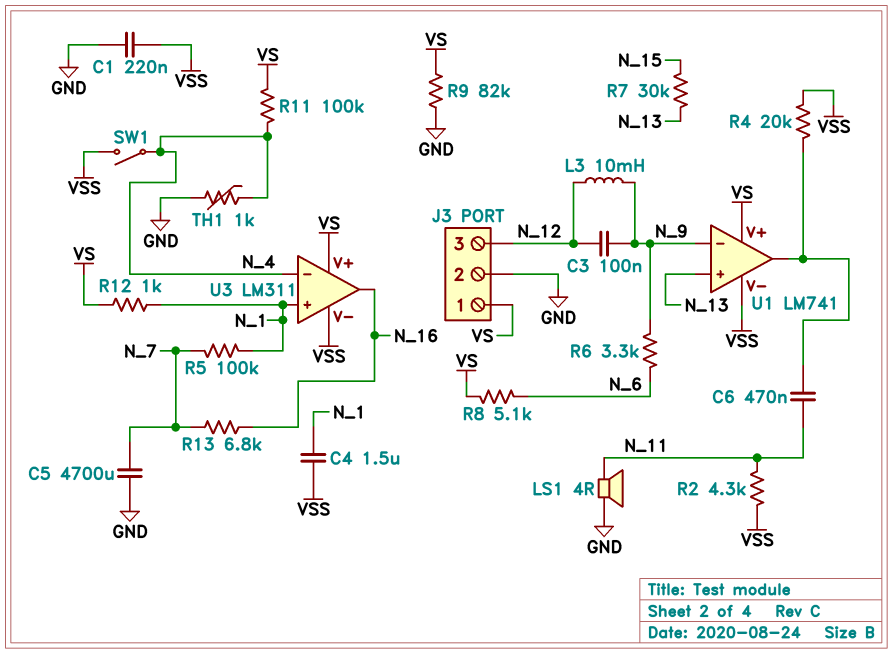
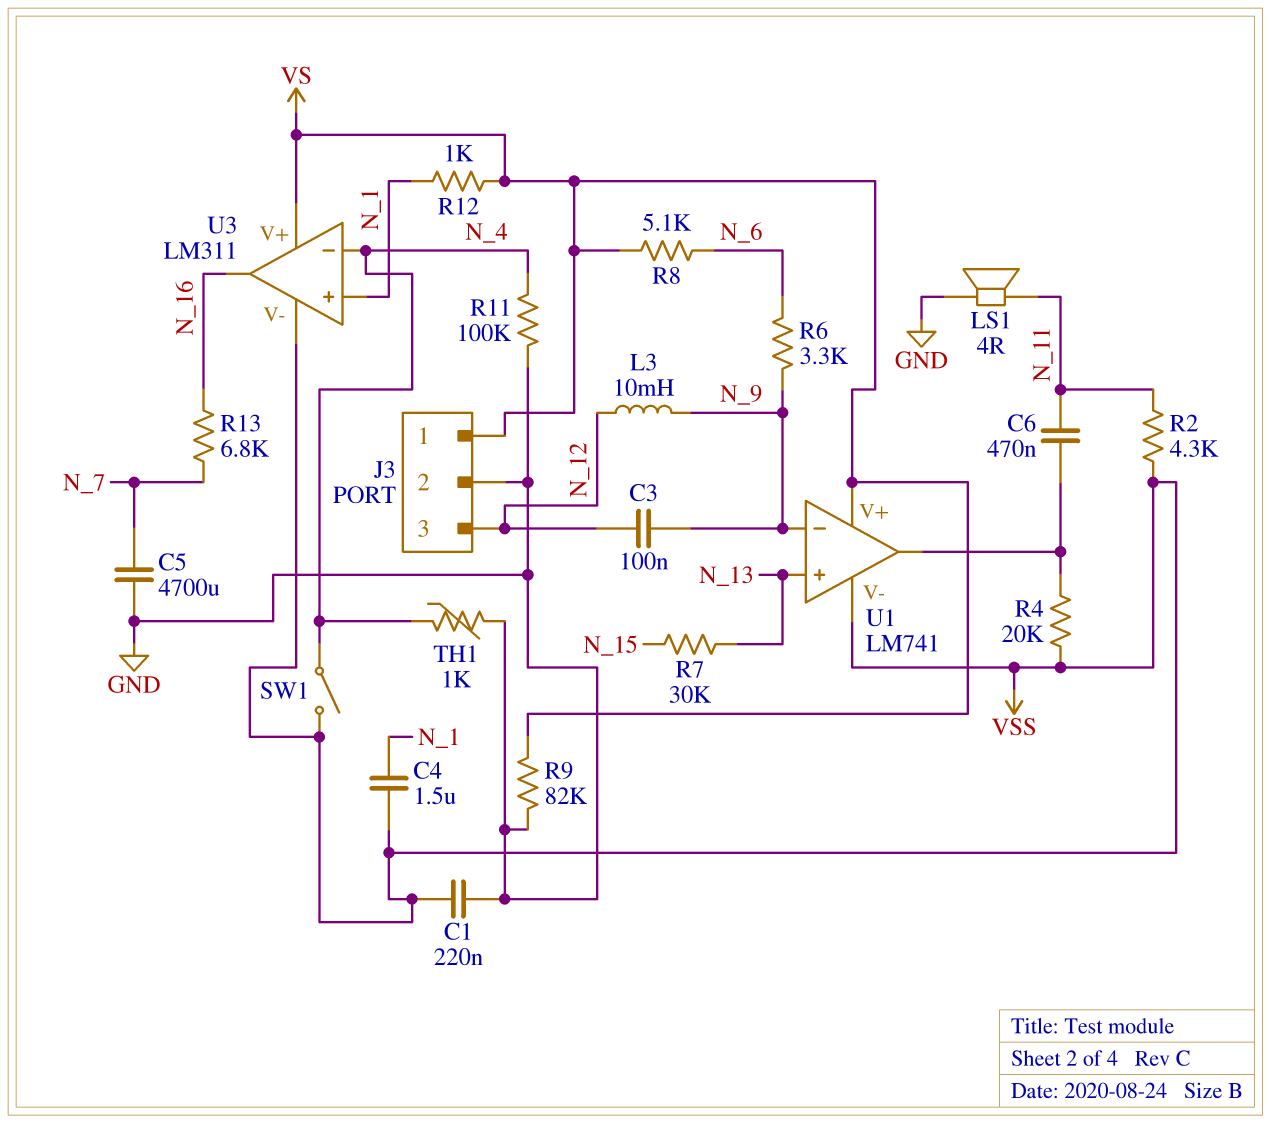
R5: 100k (N_1, N_7) -> none
R11: 100k (N_4, VS) -> 100k (GND, N_4)

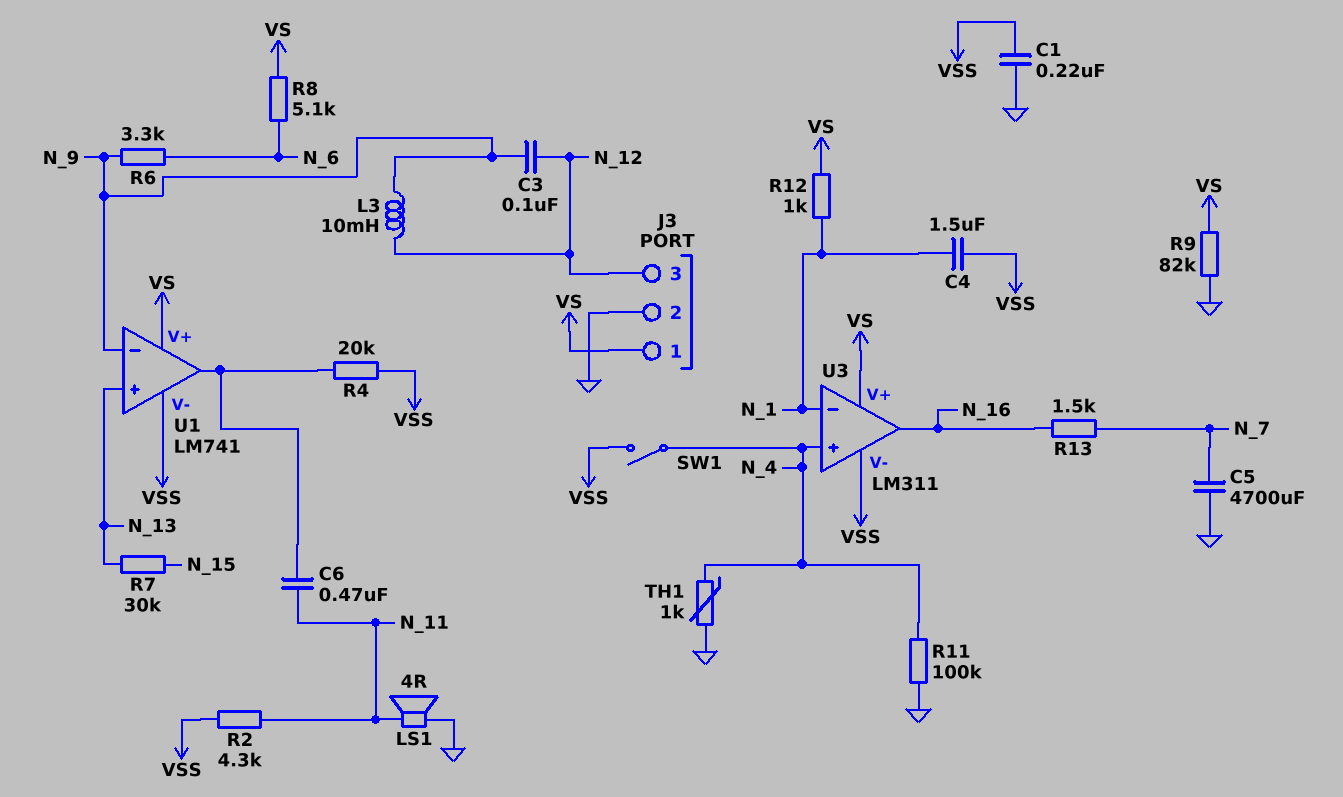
R13: 6.8k (N_7, N_16) -> 1.5k (N_7, N_16)
U3 pin in+: N_1 -> N_4
U3 pin in-: N_4 -> N_1

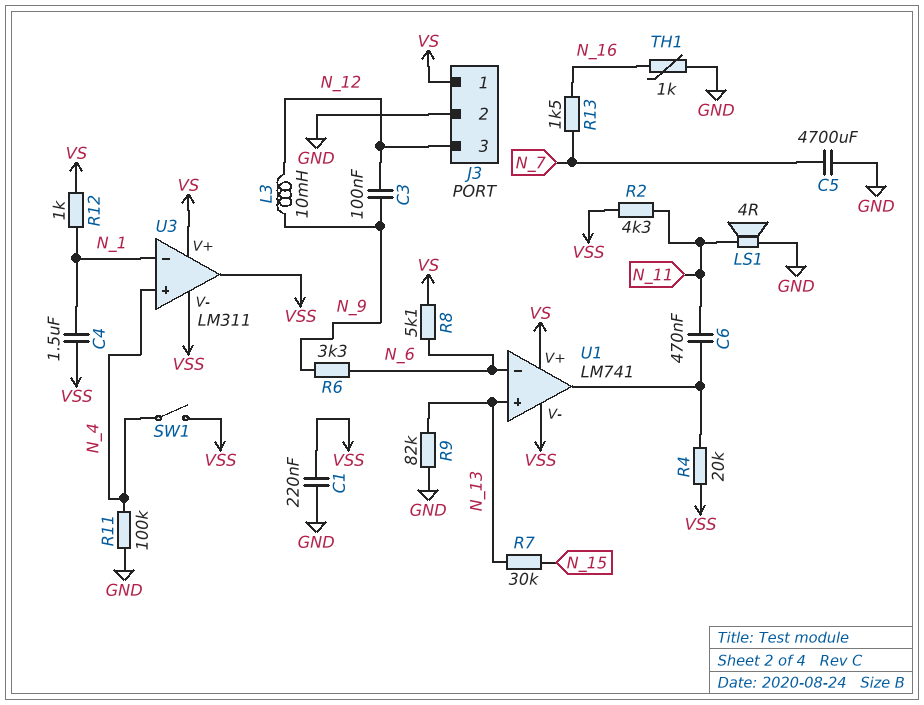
R9: 82k (GND, VS) -> 82k (GND, N_13)
TH1: 1k (GND, N_4) -> 1k (GND, N_16)
U1 pin in-: N_9 -> N_6
U3 pin out: N_16 -> VSS

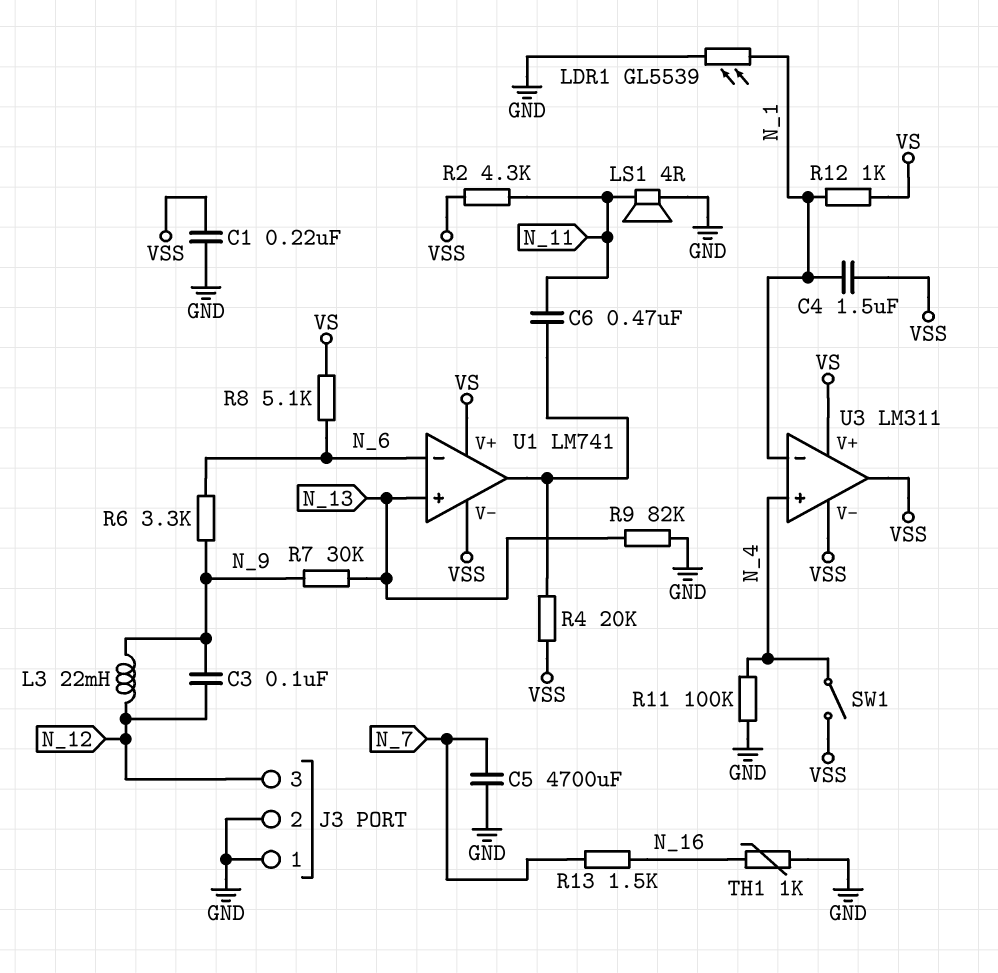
J3 pin 1: VS -> GND
L3: 10mH (N_9, N_12) -> 22mH (N_9, N_12)
LDR1: none -> GL5539 (GND, N_1)
R7: 30k (N_13, N_15) -> 30k (N_9, N_13)

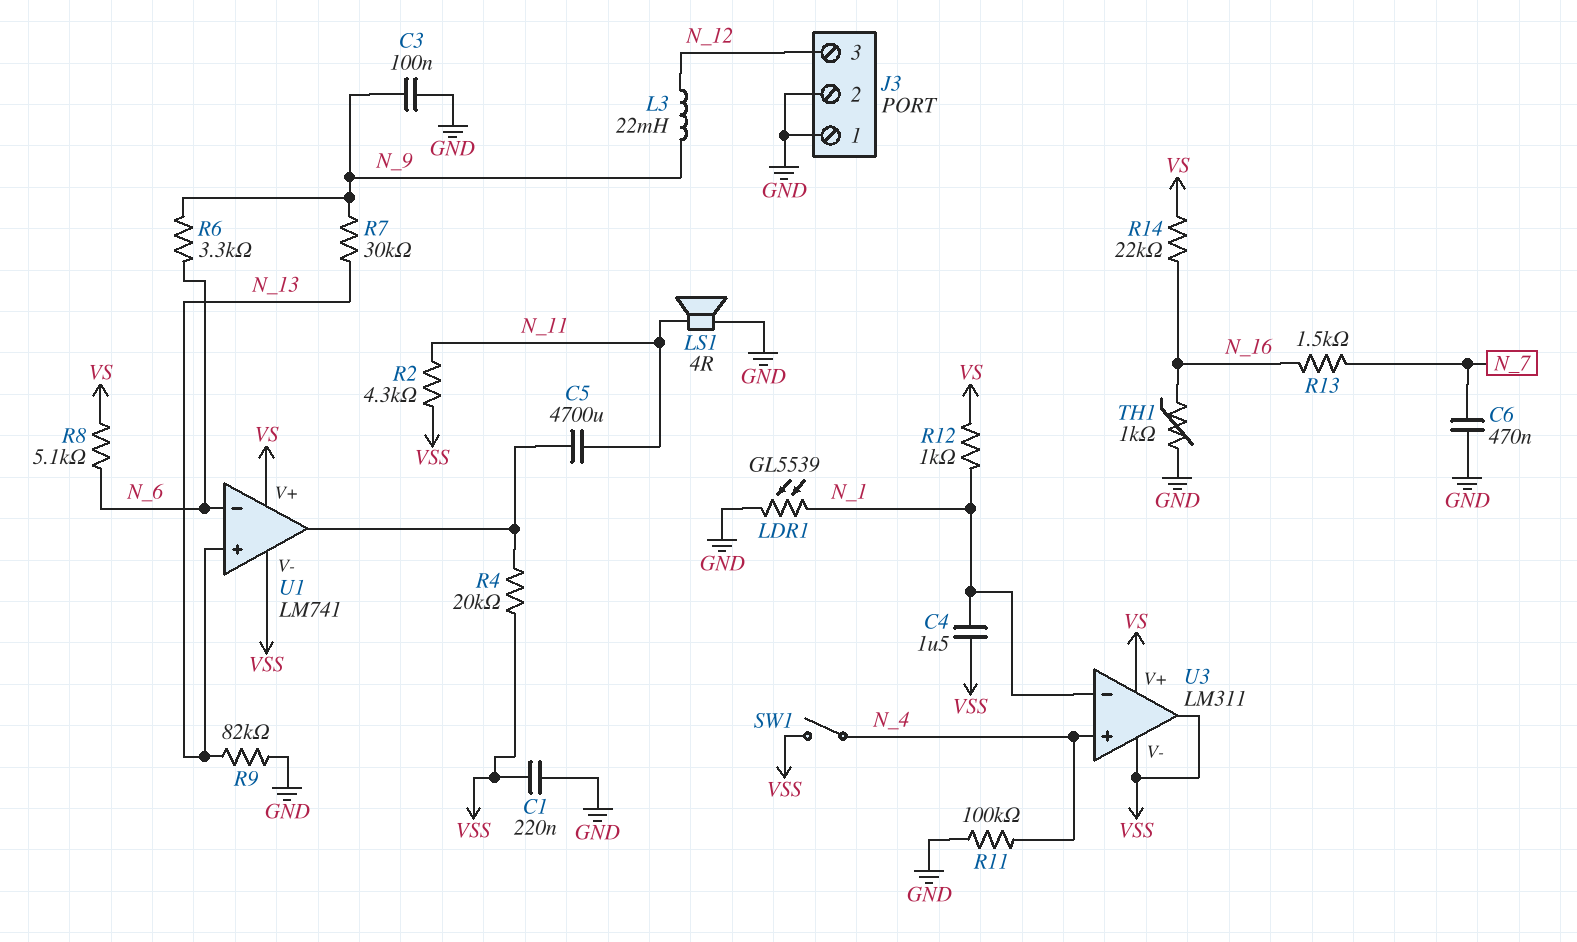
C3: 100nF (N_9, N_12) -> 100nF (GND, N_9)
C5: 4700uF (GND, N_7) -> 4700uF (N_11, U1/out)
C6: 470nF (N_11, U1/out) -> 470nF (GND, N_7)
R14: none -> 22k (N_16, VS)

